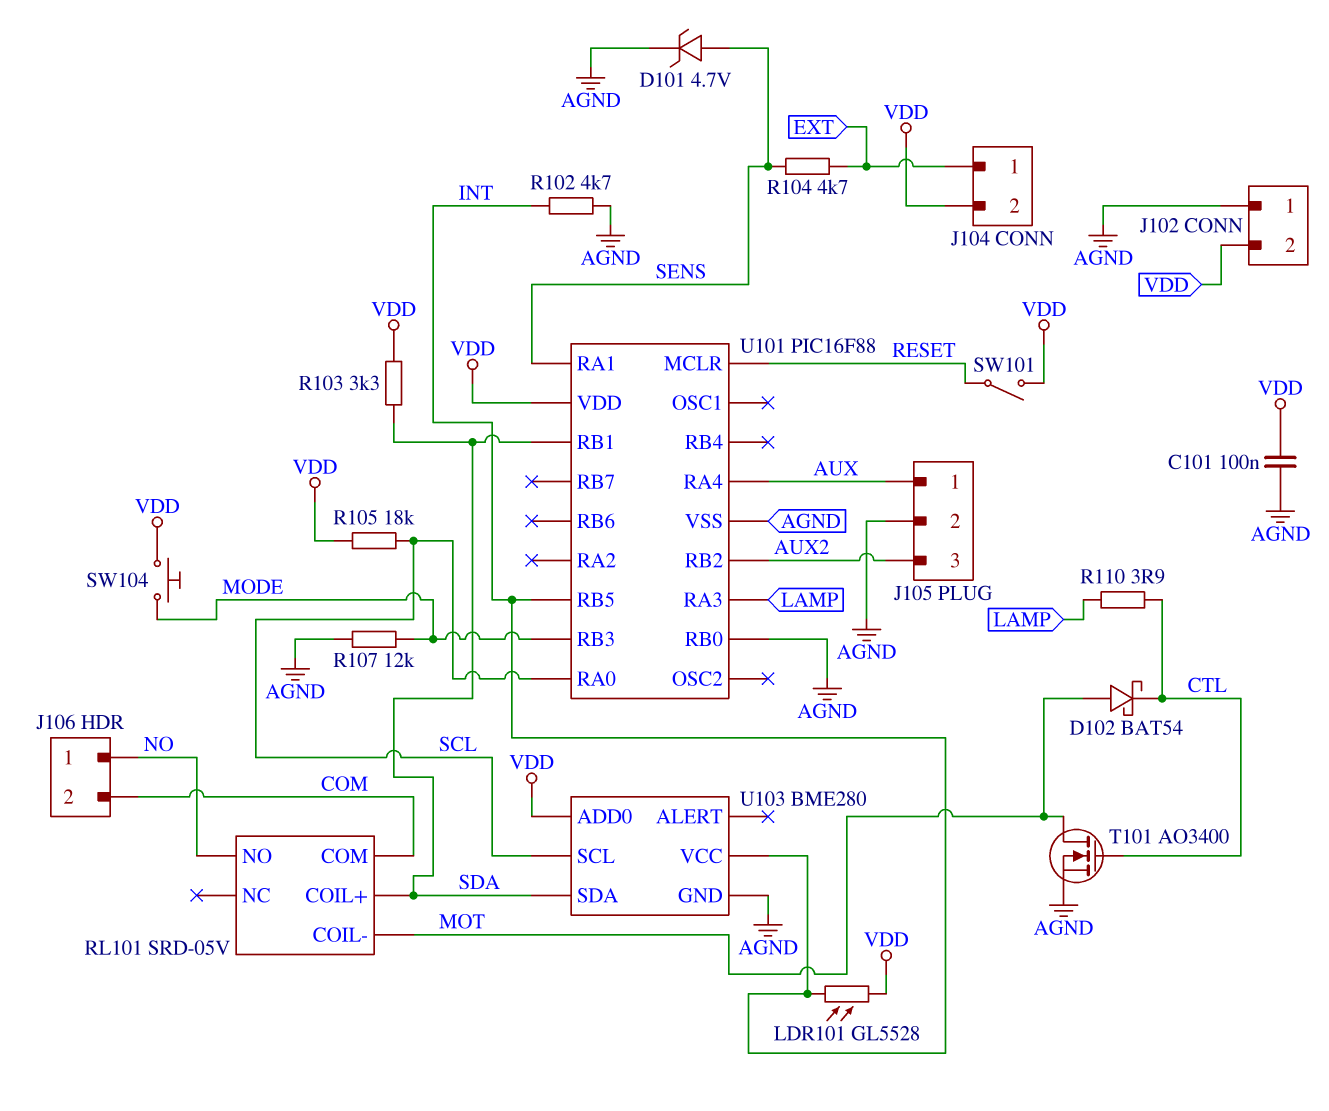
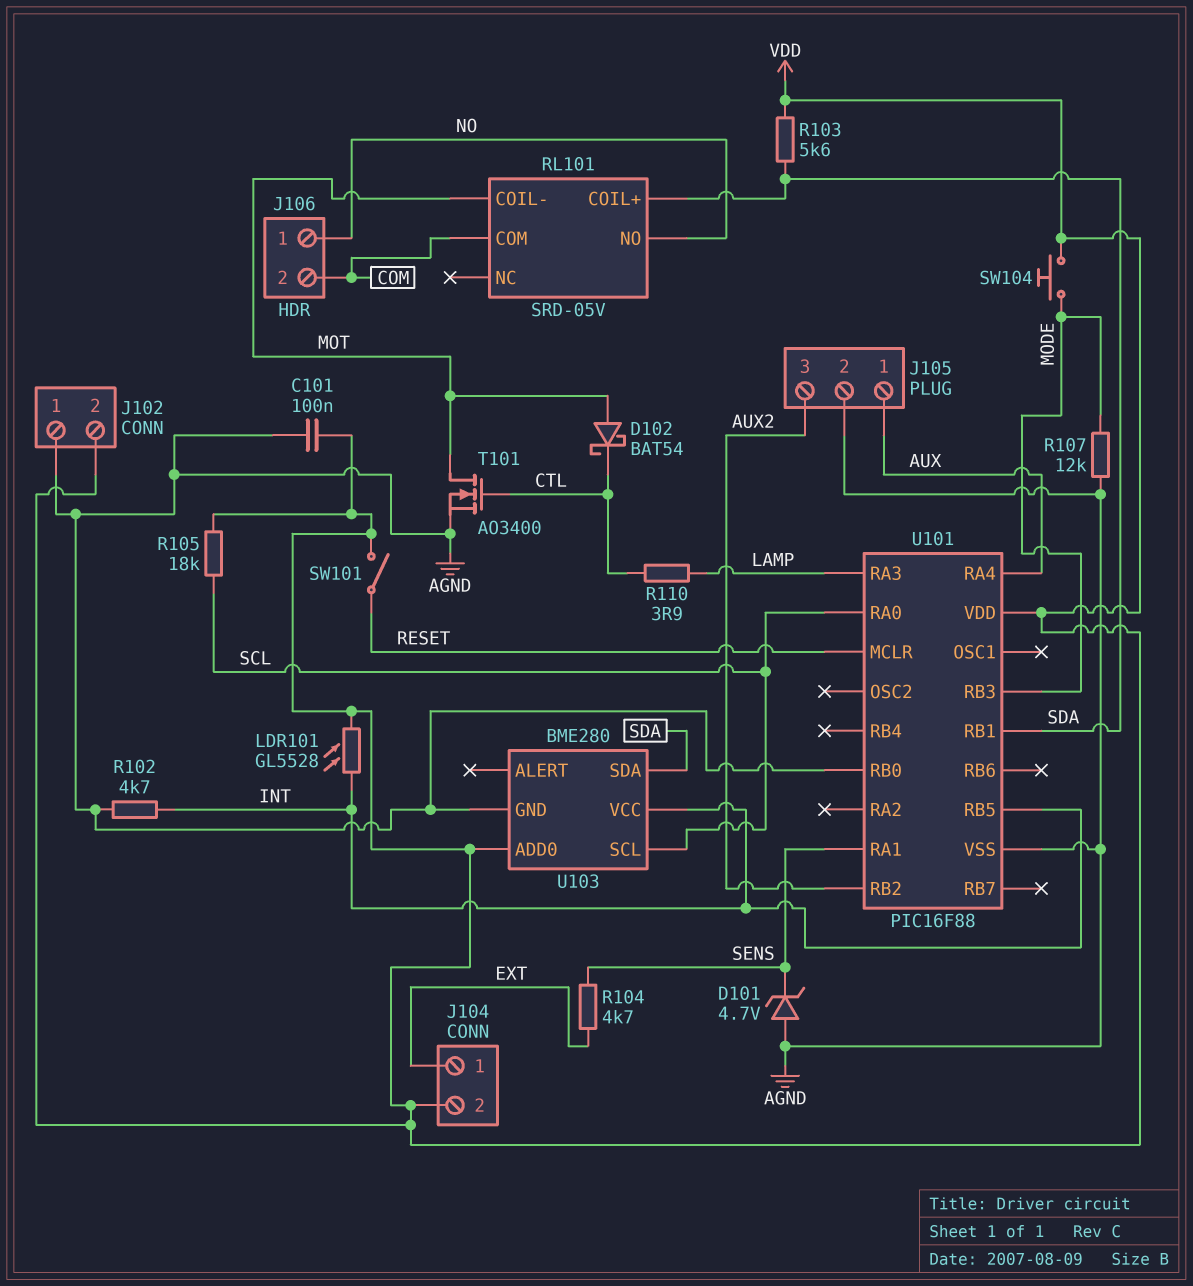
D101: zener 4.7V (A SENS, K AGND) -> zener 4.7V (A AGND, K SENS)
R103: 3.3k (SDA, VDD) -> 5.6k (SDA, VDD)

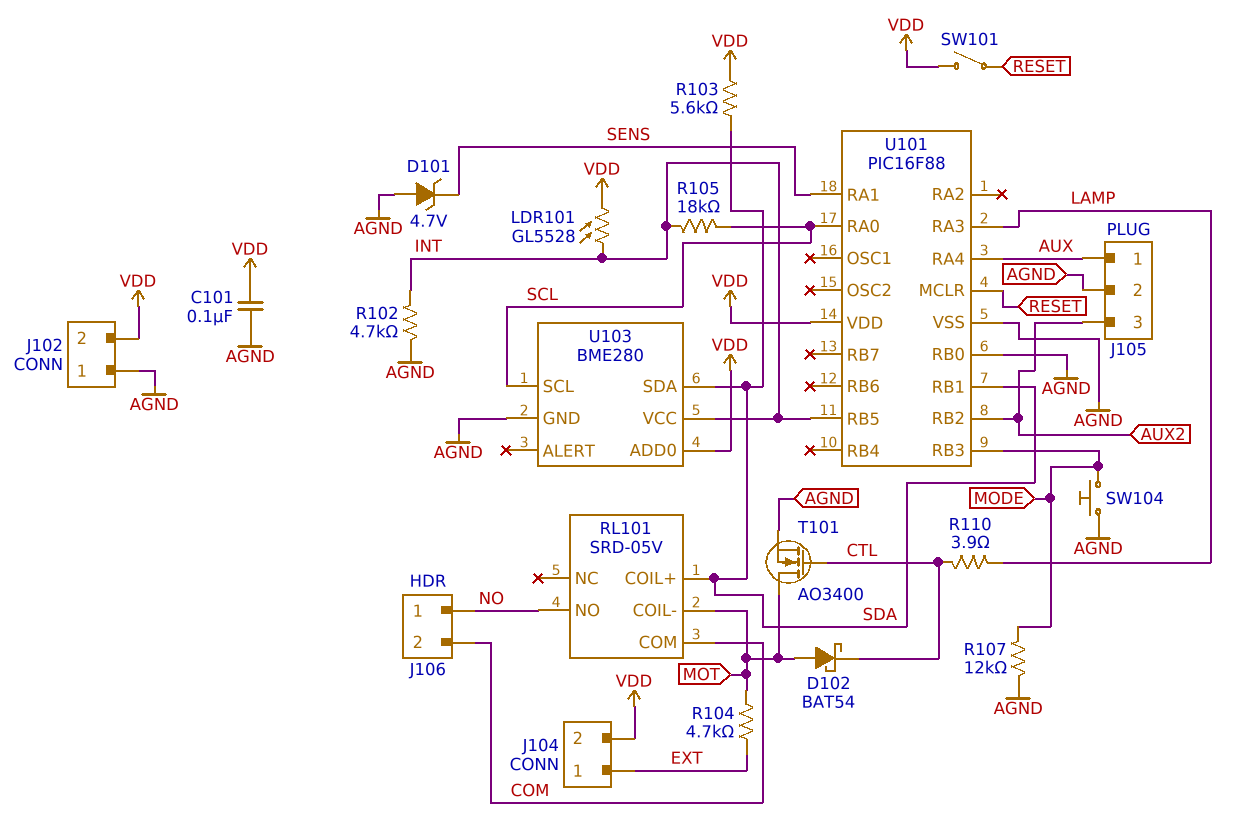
R104: 4.7k (EXT, SENS) -> 4.7k (EXT, MOT)
R105: 18k (SCL, VDD) -> 18k (INT, SCL)
SW104: button (MODE, VDD) -> button (AGND, MODE)

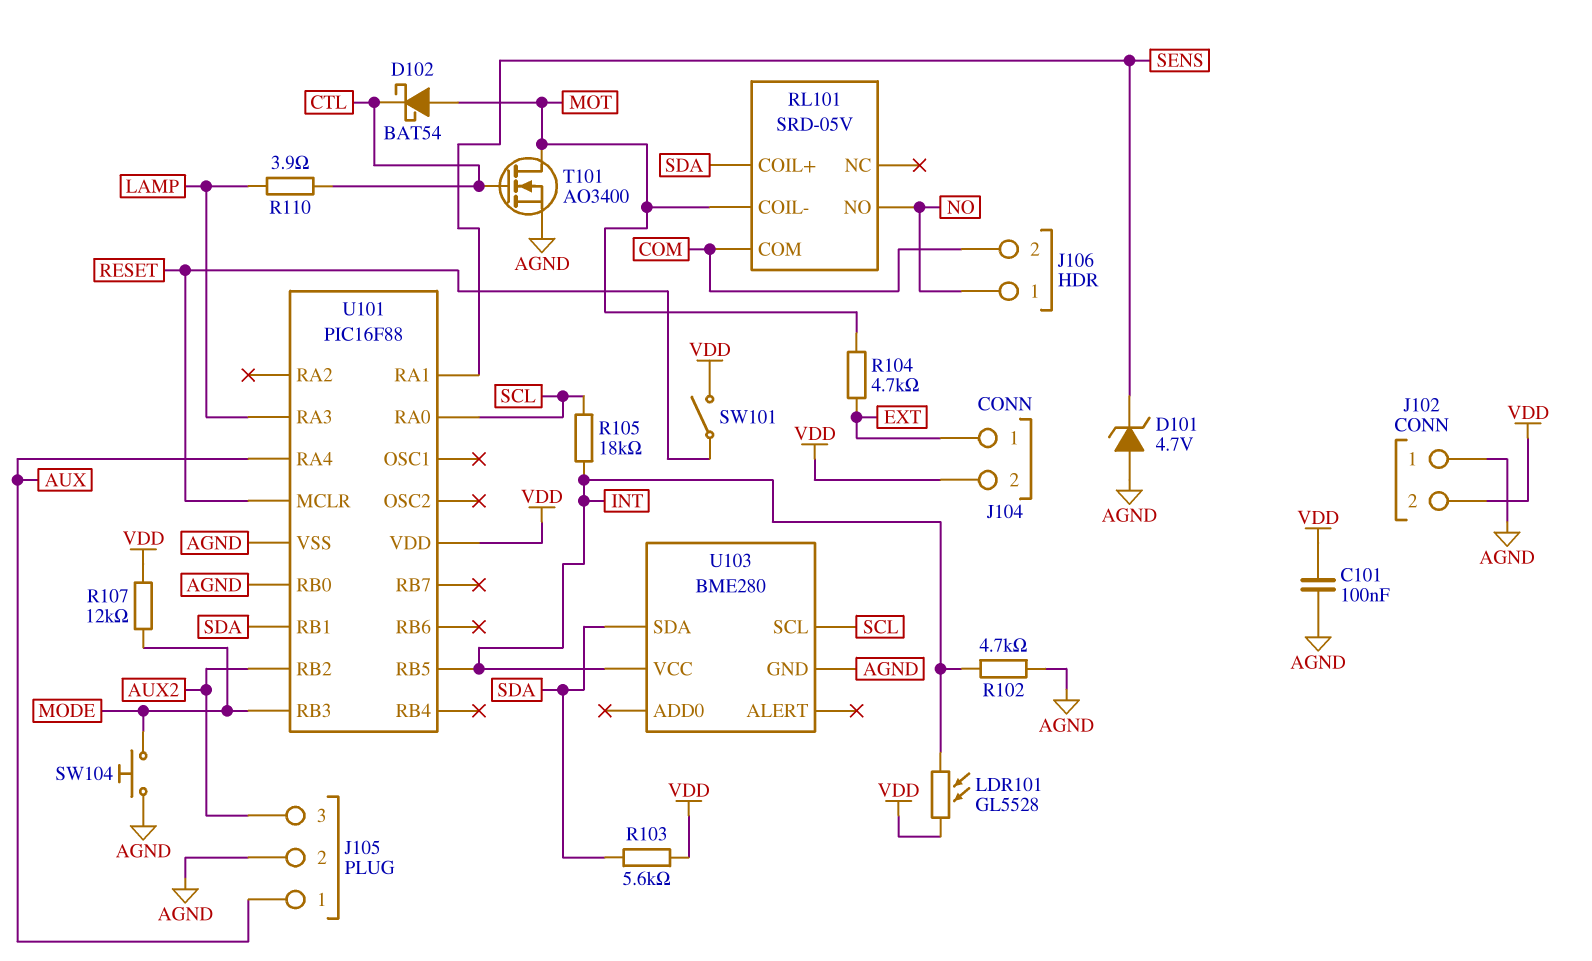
R107: 12k (AGND, MODE) -> 12k (MODE, VDD)
U103 pin ADD0: VDD -> none

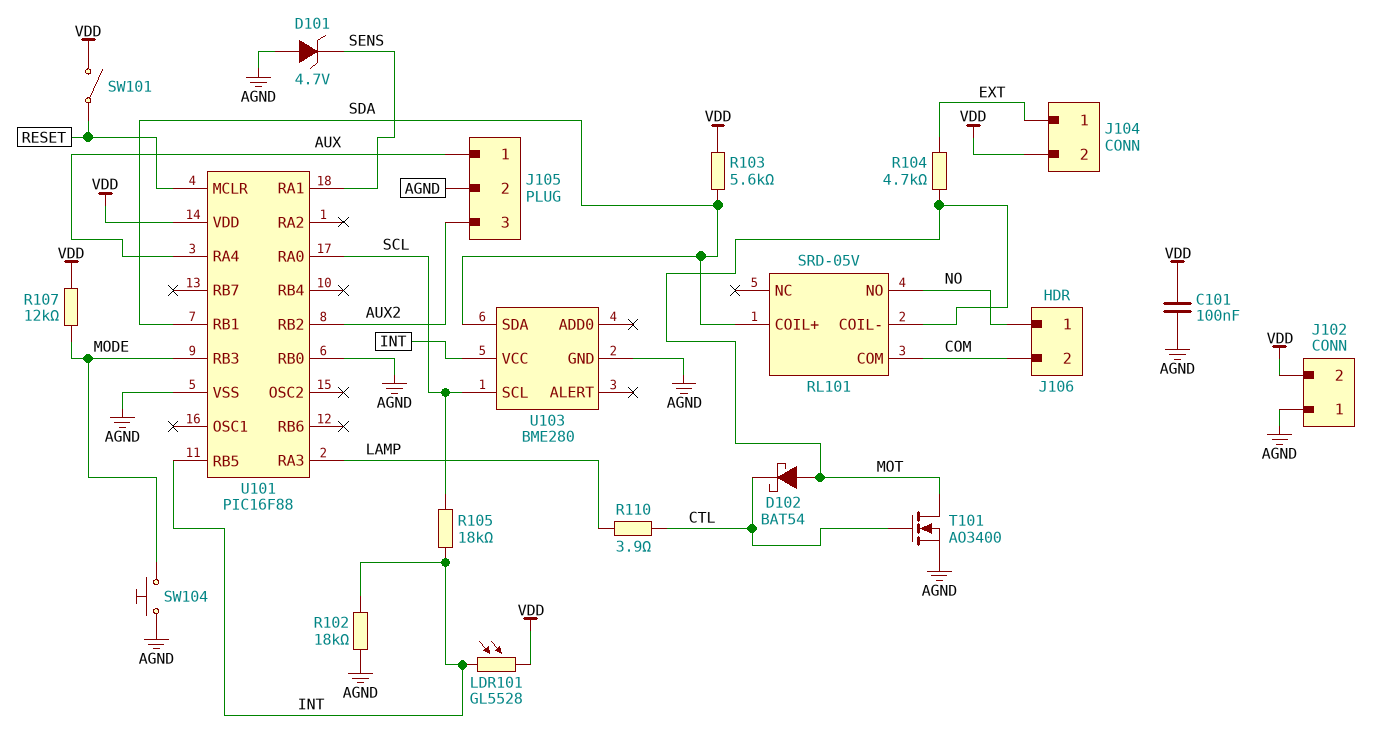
R102: 4.7k (AGND, INT) -> 18k (AGND, INT)

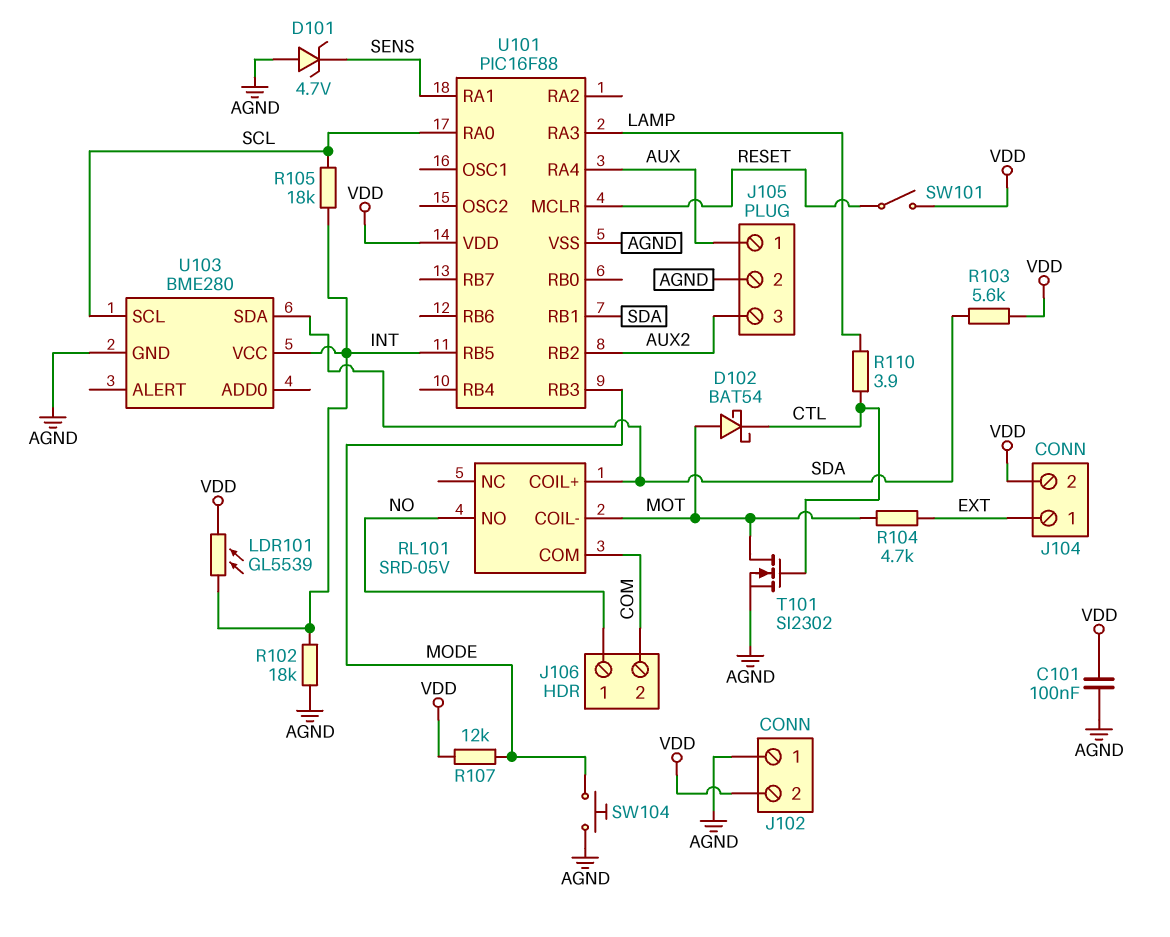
LDR101: GL5528 (INT, VDD) -> GL5539 (INT, VDD)
T101: NMOS AO3400 (G CTL, D MOT, S AGND) -> NMOS SI2302 (G CTL, D MOT, S AGND)
U101 pin RB0: AGND -> none

